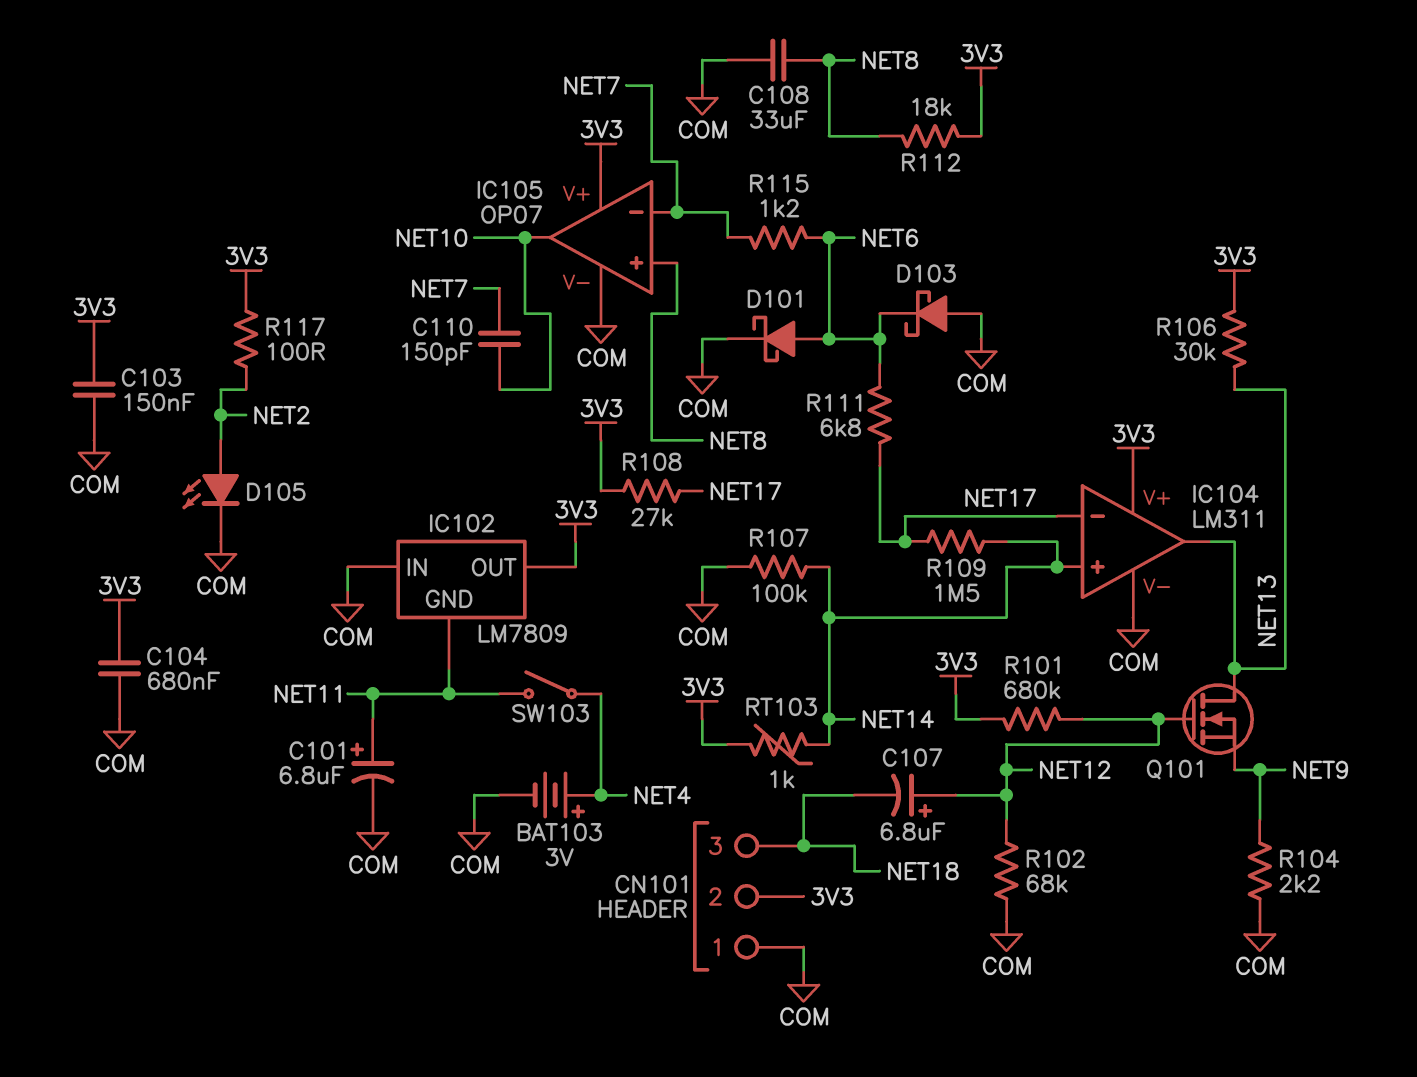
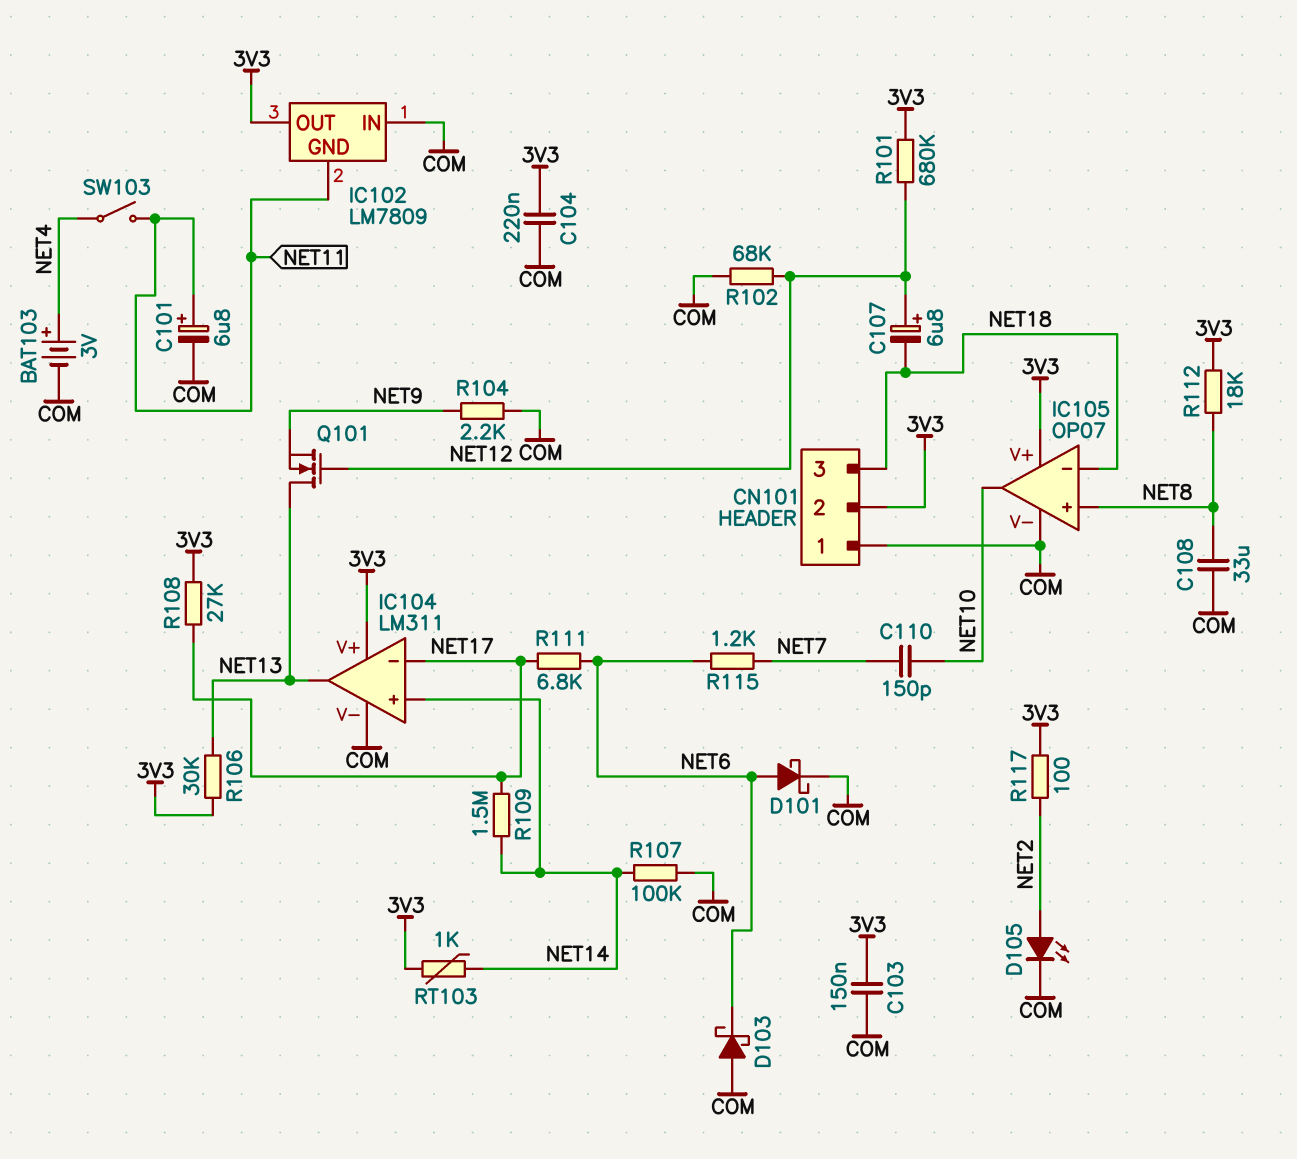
C104: 680nF (3V3, COM) -> 220nF (3V3, COM)
IC105 pin in-: NET7 -> NET18

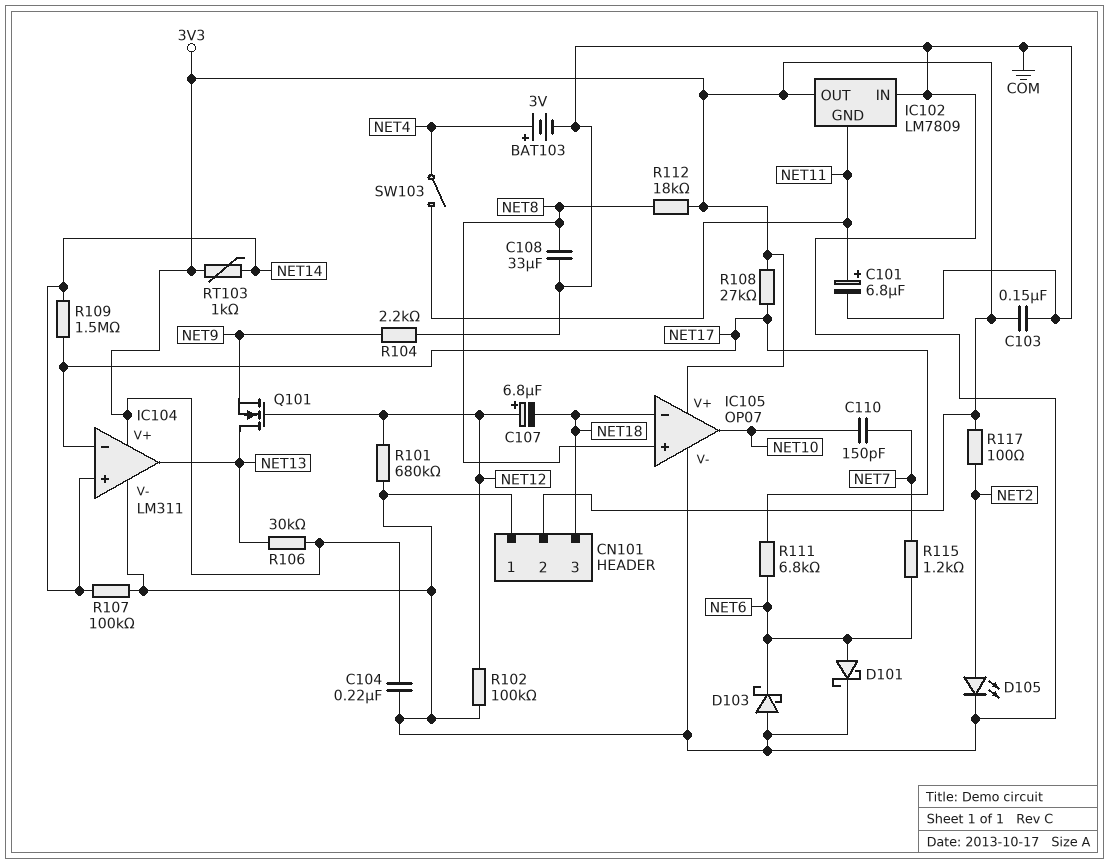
R101: 680k (3V3, NET12) -> 680k (COM, NET12)
R102: 68k (COM, NET12) -> 100k (COM, NET12)

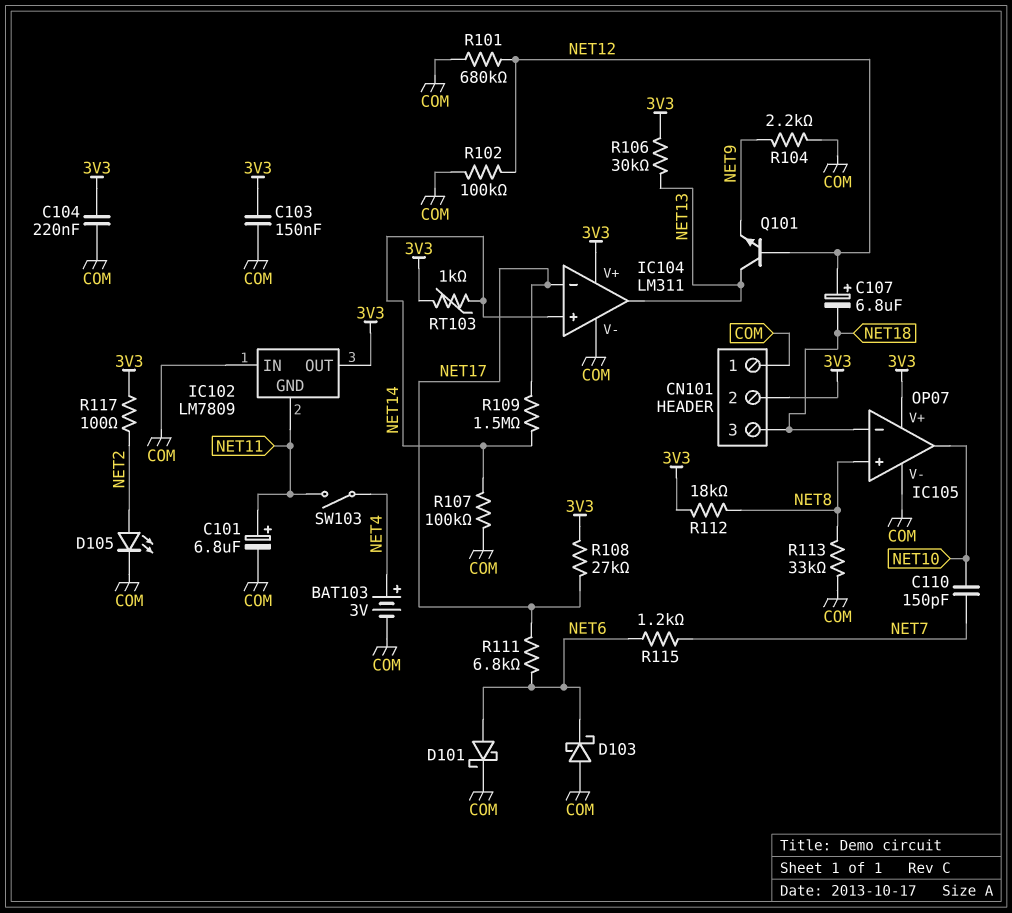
C108: 33uF (COM, NET8) -> none
Q101: NMOS (G NET12, D NET13, S NET9) -> NPN (B NET12, C NET13, E NET9)
R113: none -> 33k (COM, NET8)

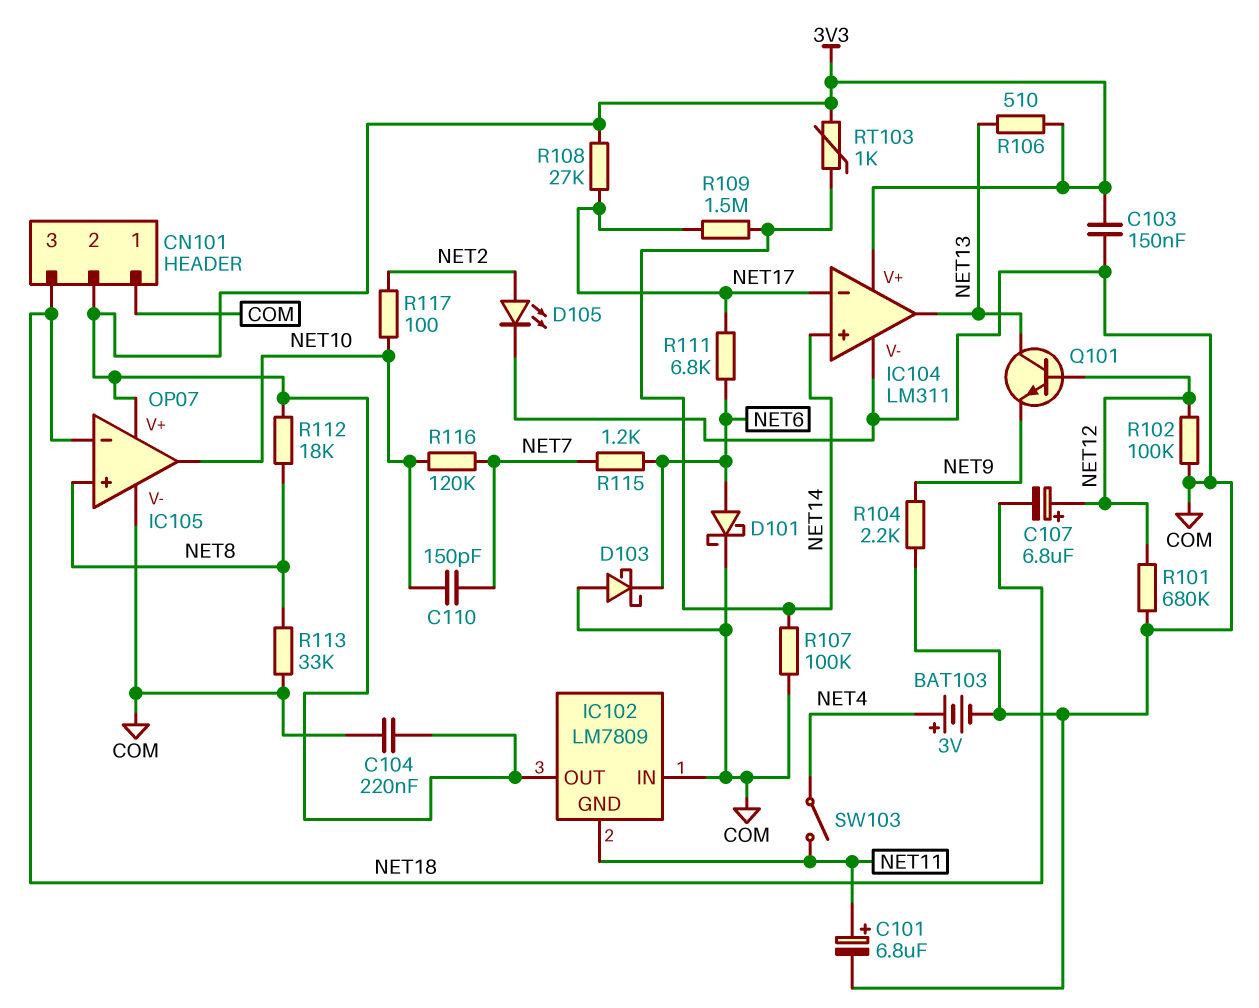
R106: 30k (3V3, NET13) -> 510 (3V3, NET13)
R116: none -> 120k (NET7, NET10)
R117: 100 (3V3, NET2) -> 100 (NET2, NET10)

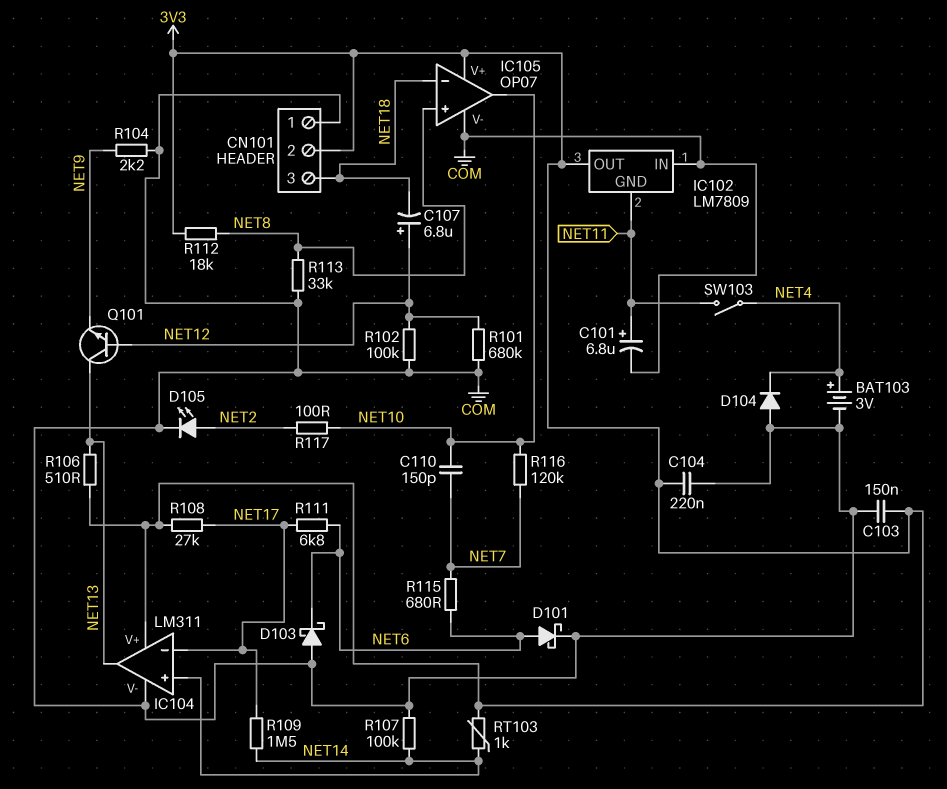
D104: none -> diode (A COM, K NET4)
R115: 1.2k (NET6, NET7) -> 680 (NET6, NET7)

